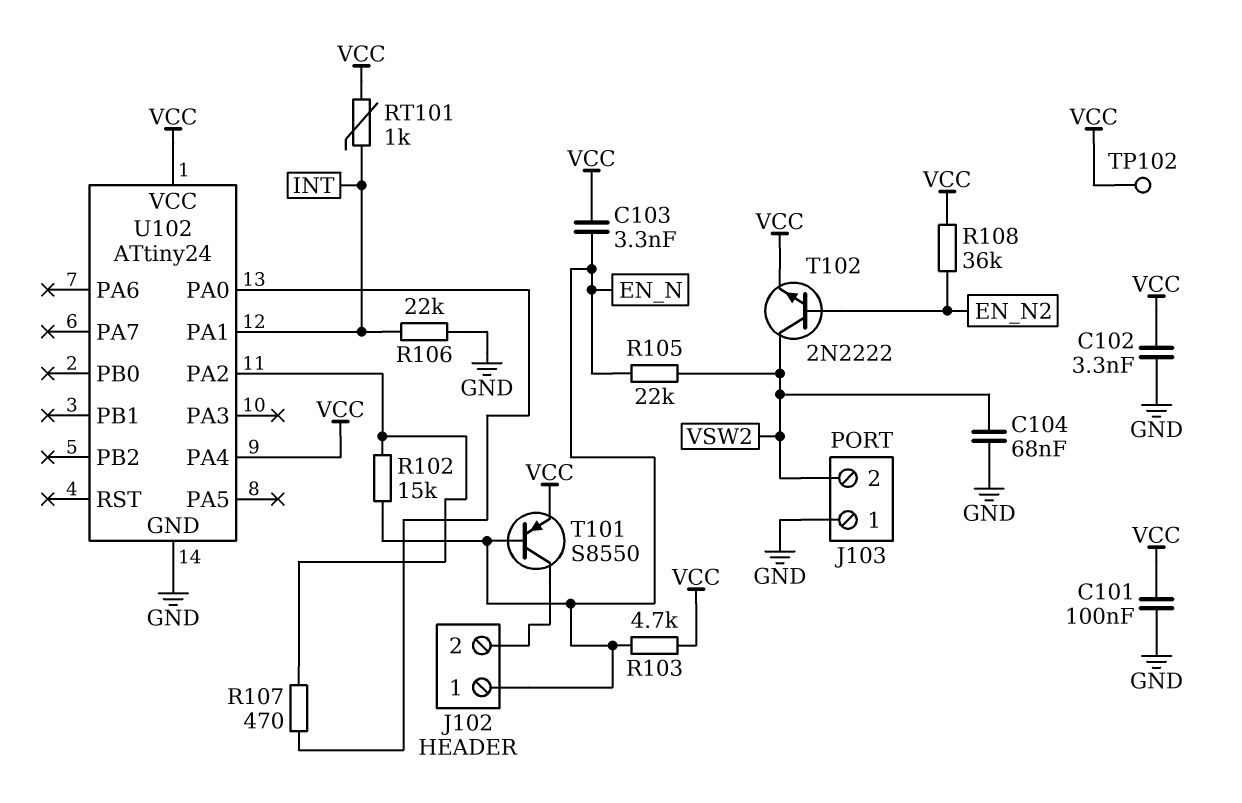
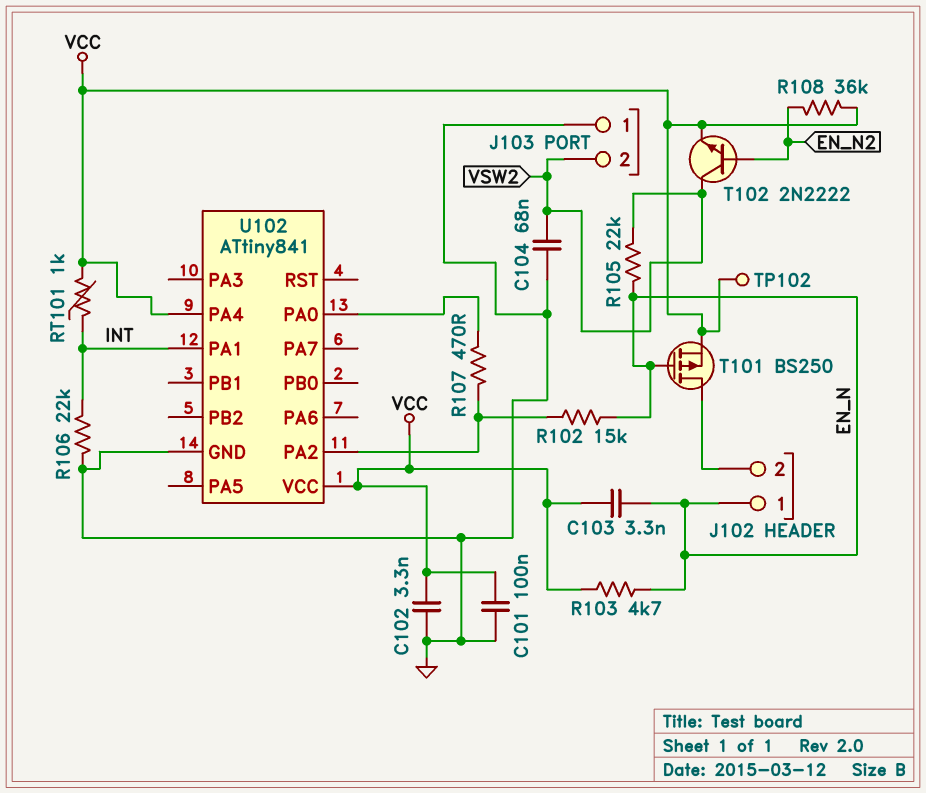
T101: PNP S8550 (B EN_N, C J102/2, E VCC) -> PMOS BS250 (G EN_N, D J102/2, S VCC)
U102: ATtiny24 -> ATtiny841

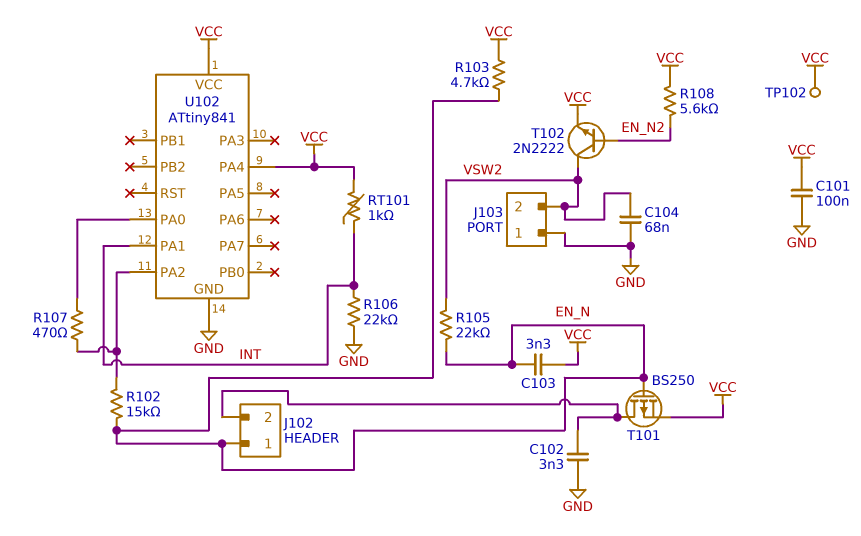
C102: 3.3nF (GND, VCC) -> 3.3nF (GND, J102/2)
R108: 36k (EN_N2, VCC) -> 5.6k (EN_N2, VCC)

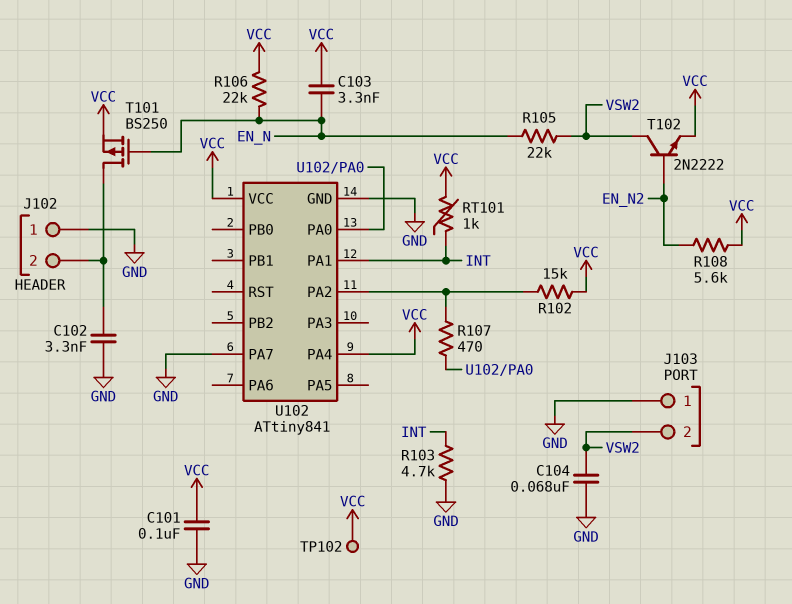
J102 pin 1: EN_N -> GND
R102: 15k (EN_N, U102/PA2) -> 15k (U102/PA2, VCC)
R103: 4.7k (EN_N, VCC) -> 4.7k (GND, INT)
R106: 22k (GND, INT) -> 22k (EN_N, VCC)
U102 pin PA7: none -> GND

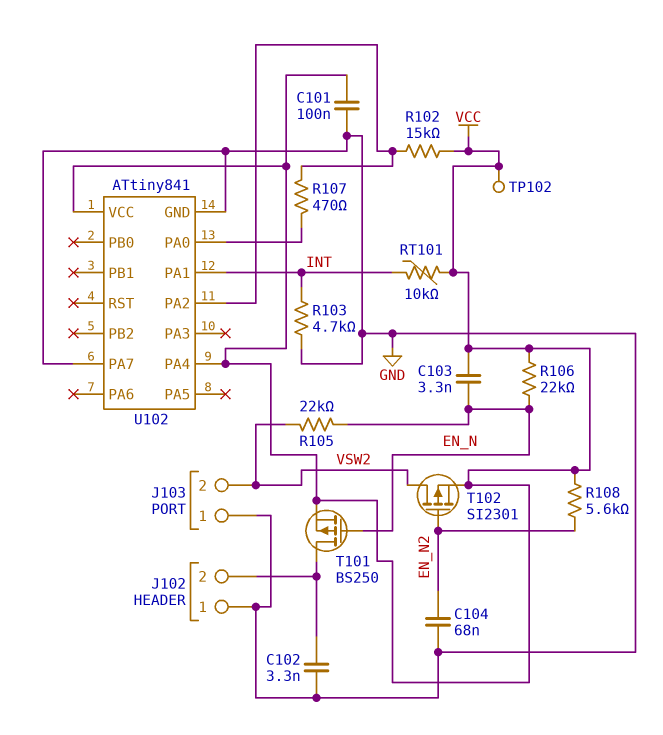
C104: 68nF (GND, VSW2) -> 68nF (EN_N2, GND)
RT101: 1k (INT, VCC) -> 10k (INT, VCC)
T102: NPN 2N2222 (B EN_N2, C VSW2, E VCC) -> PMOS SI2301 (G EN_N2, D VSW2, S VCC)

